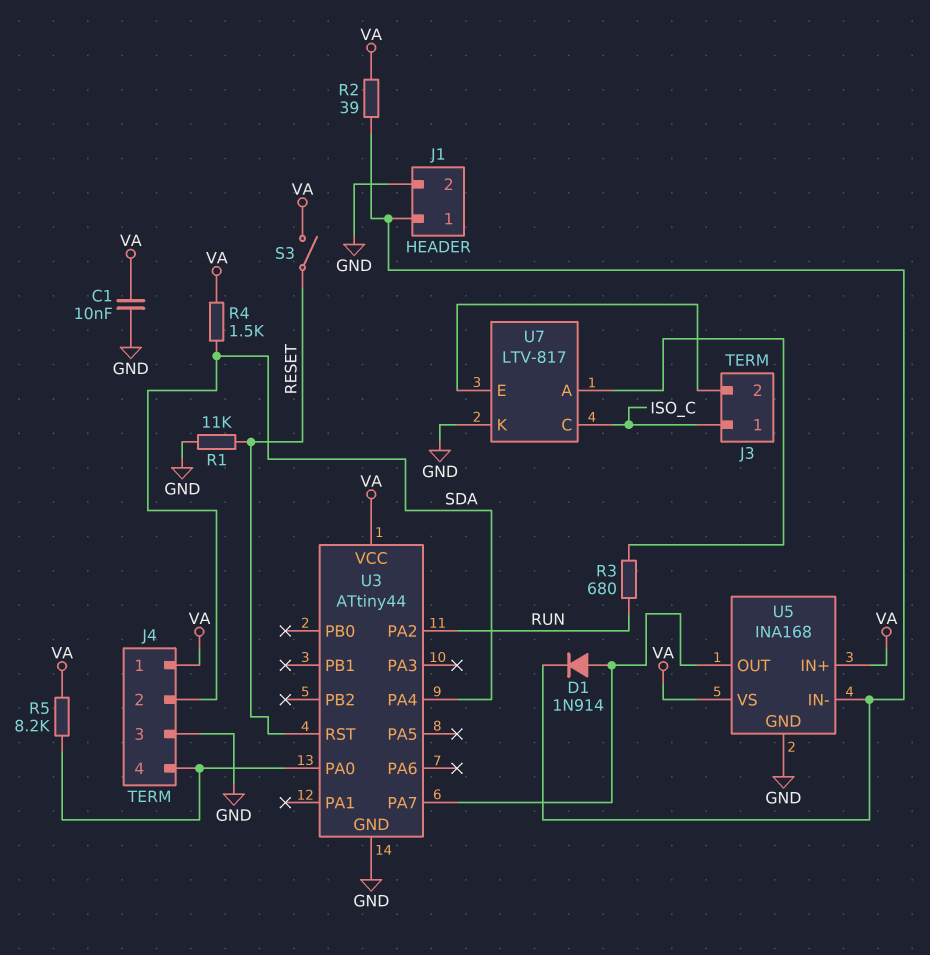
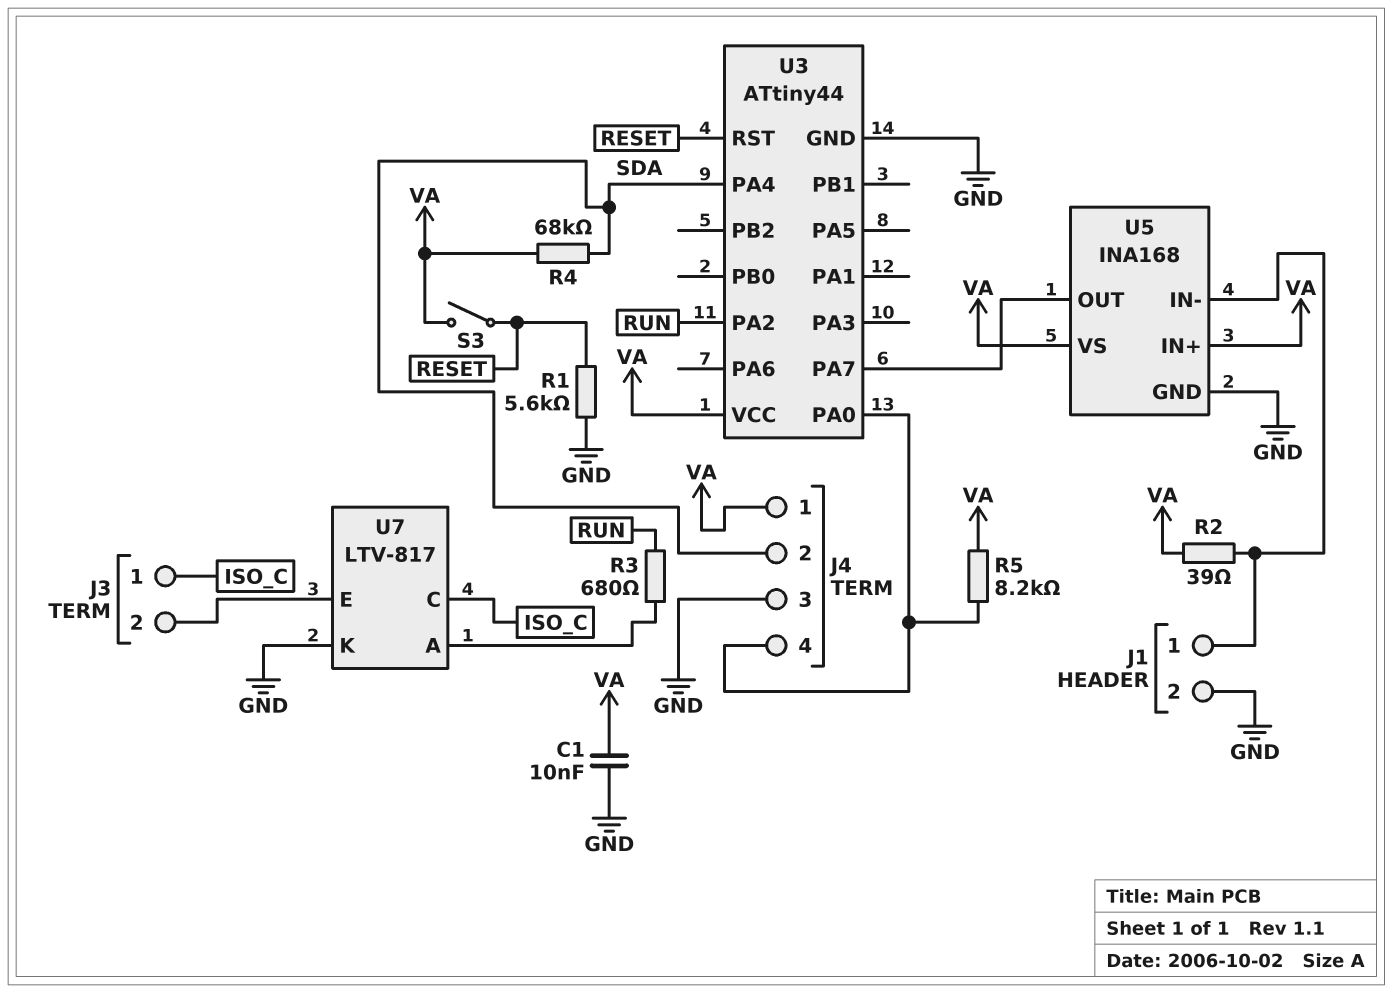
D1: diode 1N914 (A U3/PA7, K J1/1) -> none
R1: 11k (GND, RESET) -> 5.6k (GND, RESET)
R4: 1.5k (SDA, VA) -> 68k (SDA, VA)

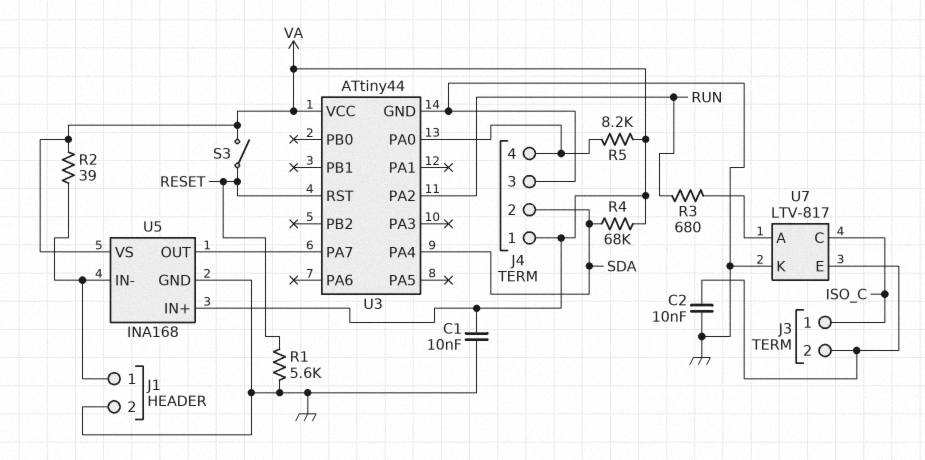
C2: none -> 10nF (GND, J3/2)

